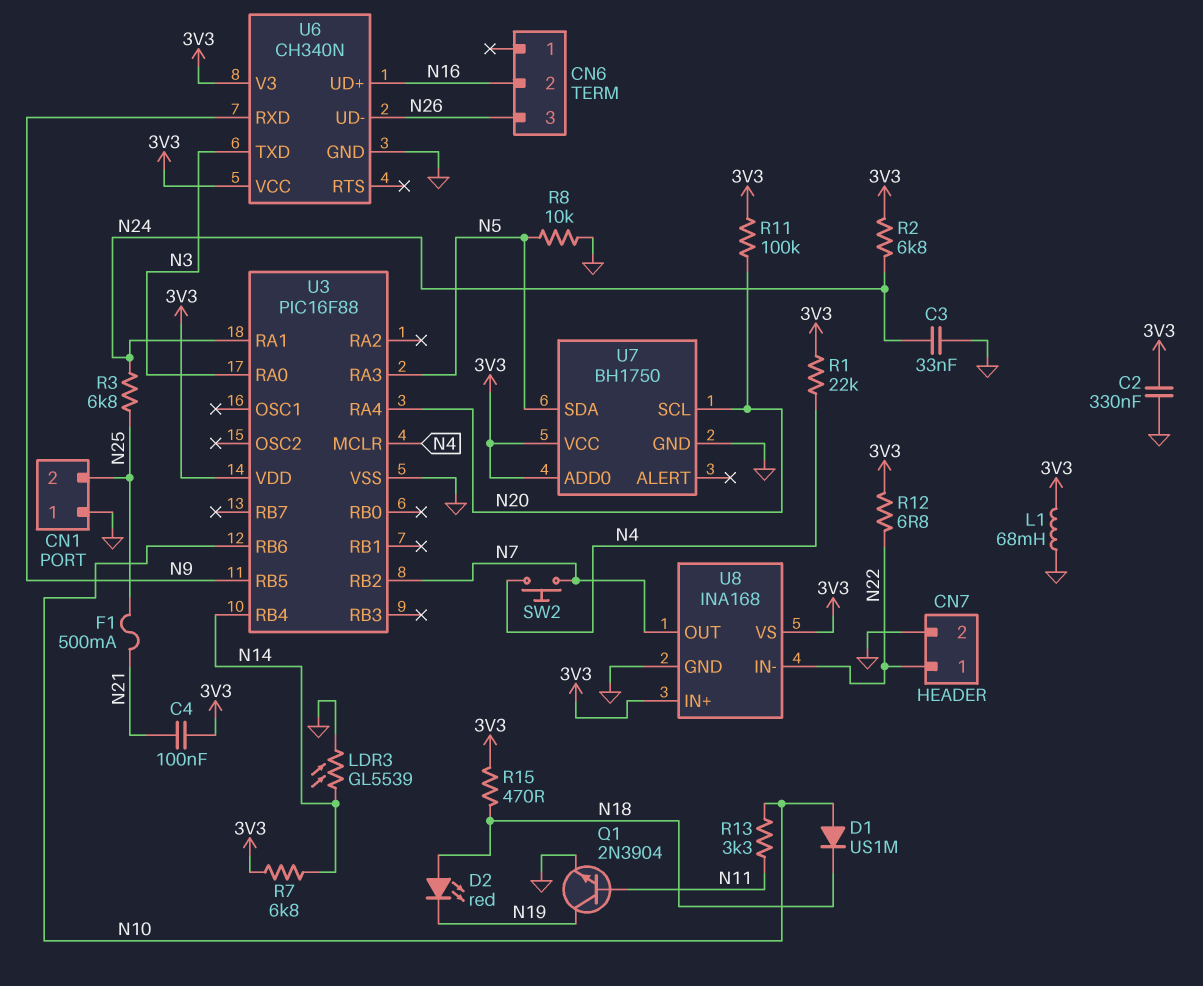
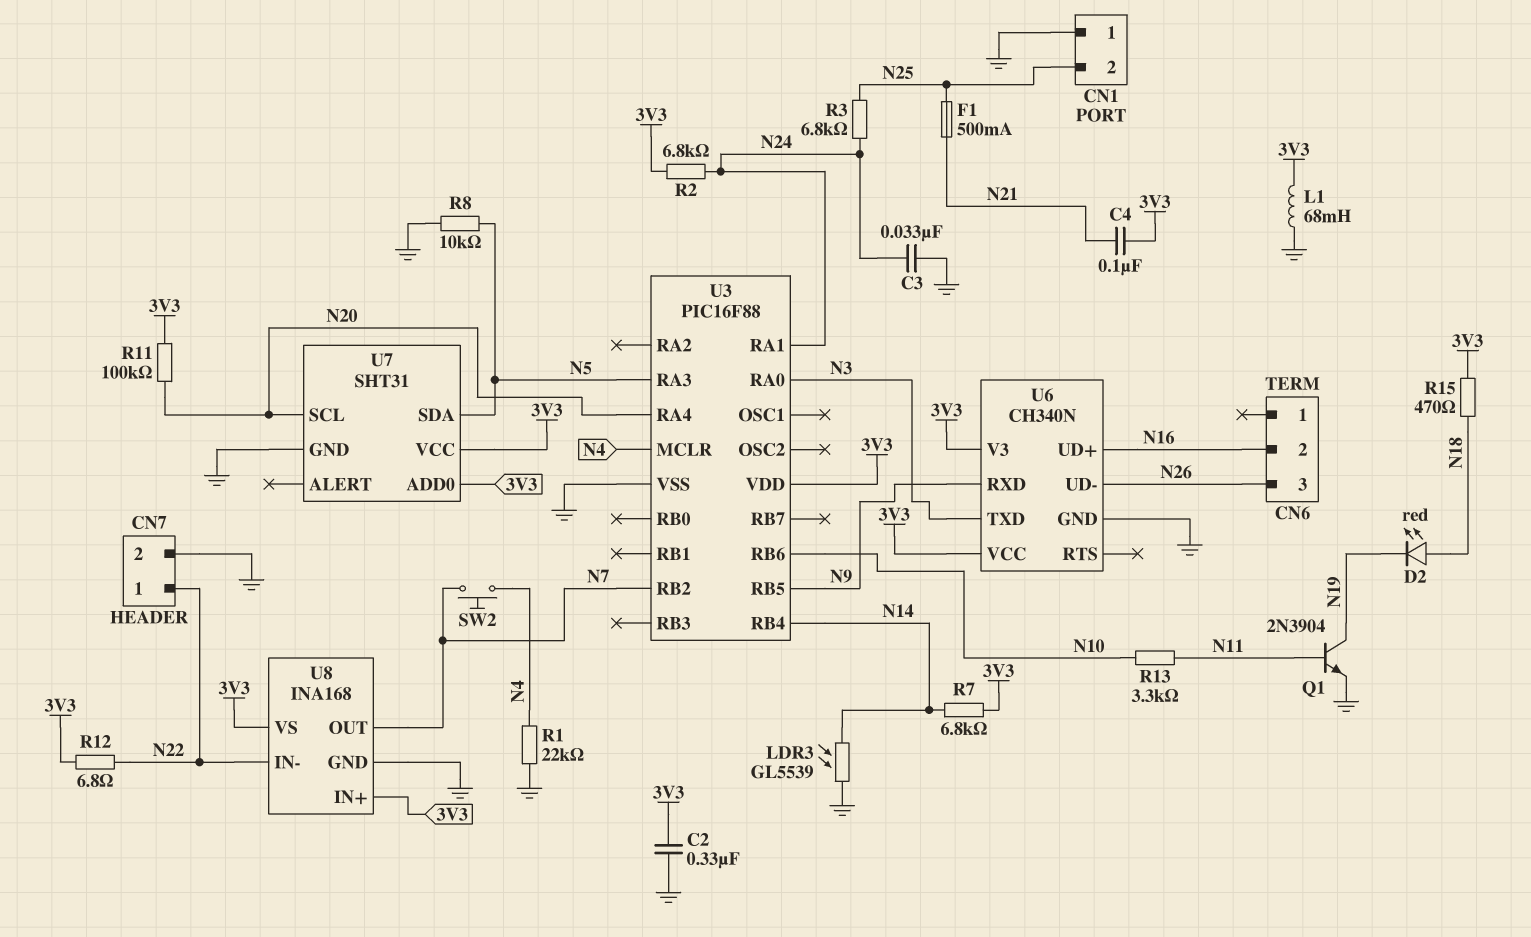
D1: diode US1M (A N10, K N18) -> none
R1: 22k (3V3, N4) -> 22k (GND, N4)
U7: BH1750 -> SHT31

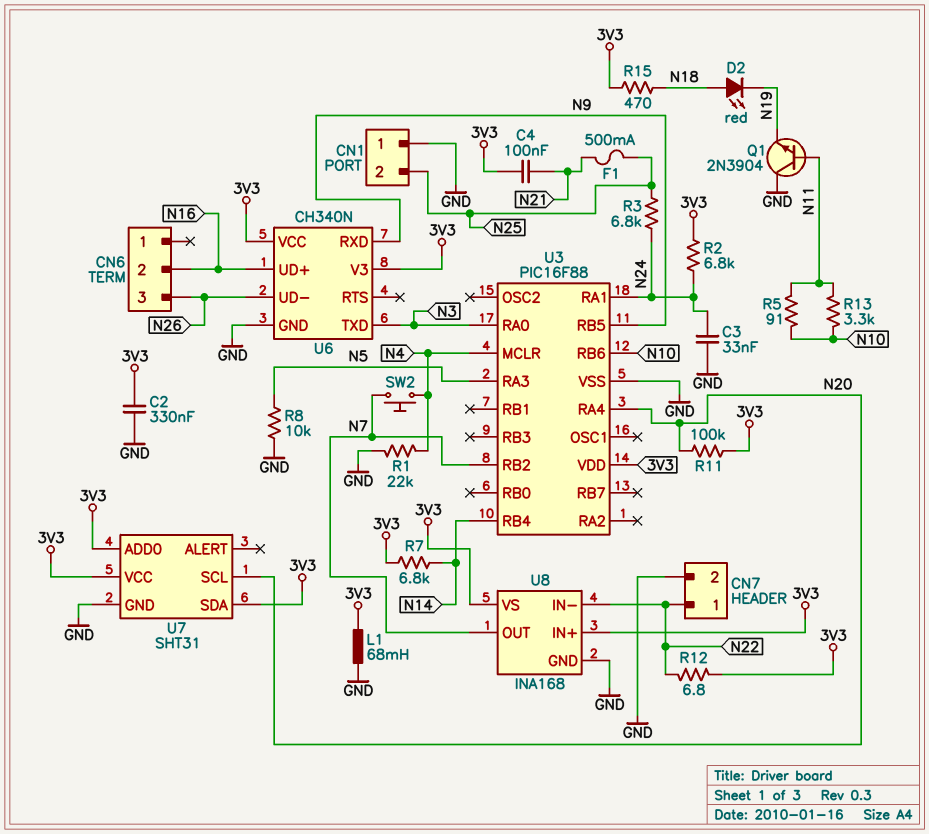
LDR3: GL5539 (GND, N14) -> none
Q1: NPN 2N3904 (B N11, C N19, E GND) -> NPN 2N3904 (B N11, C GND, E N19)
R5: none -> 91 (N10, N11)
U7 pin SDA: N5 -> 3V3

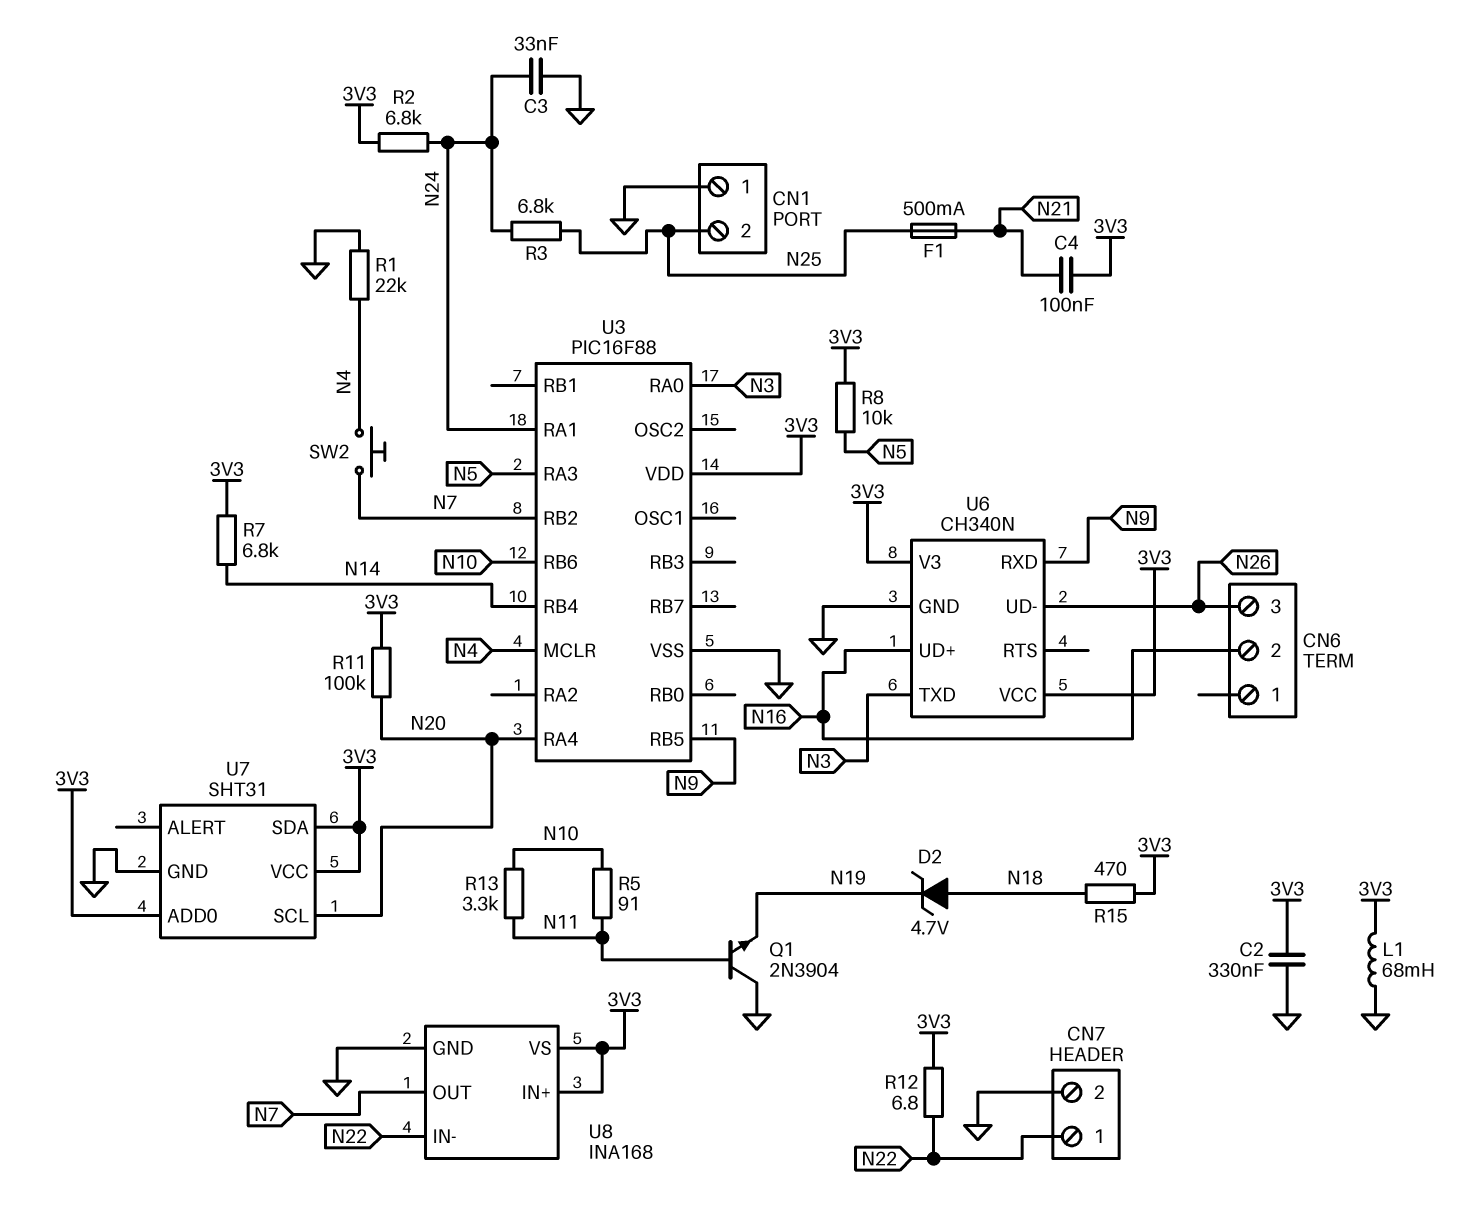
D2: LED red (A N18, K N19) -> zener 4.7V (A N18, K N19)
R8: 10k (GND, N5) -> 10k (3V3, N5)

